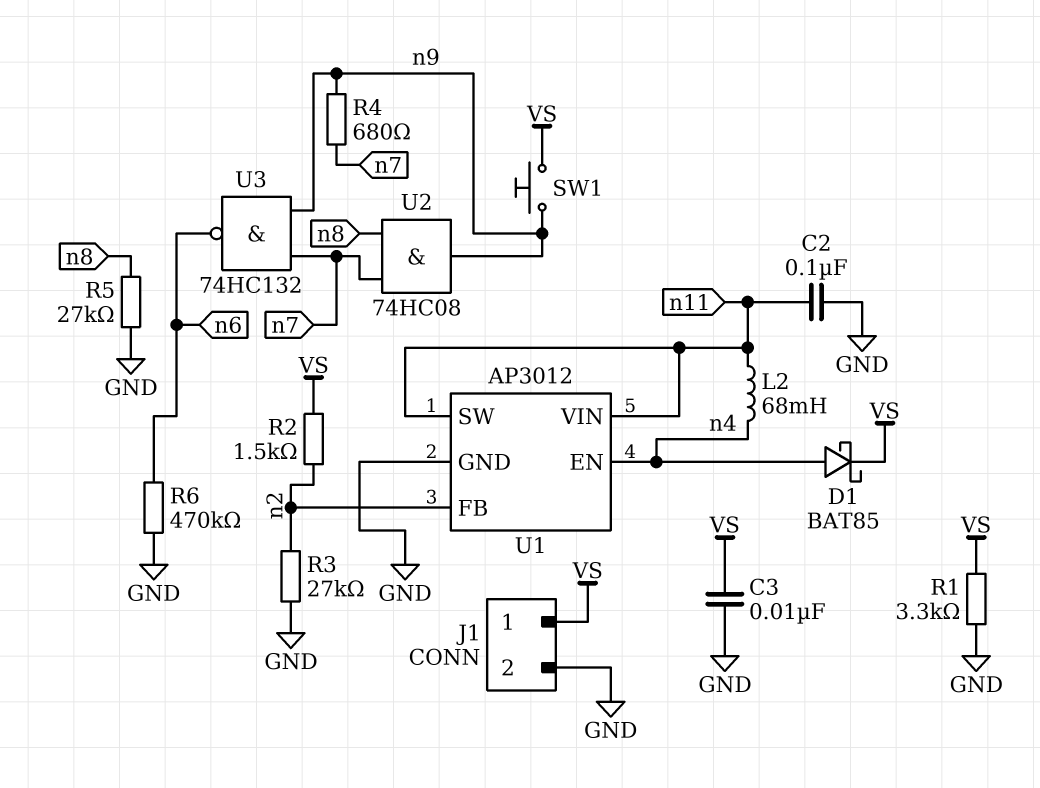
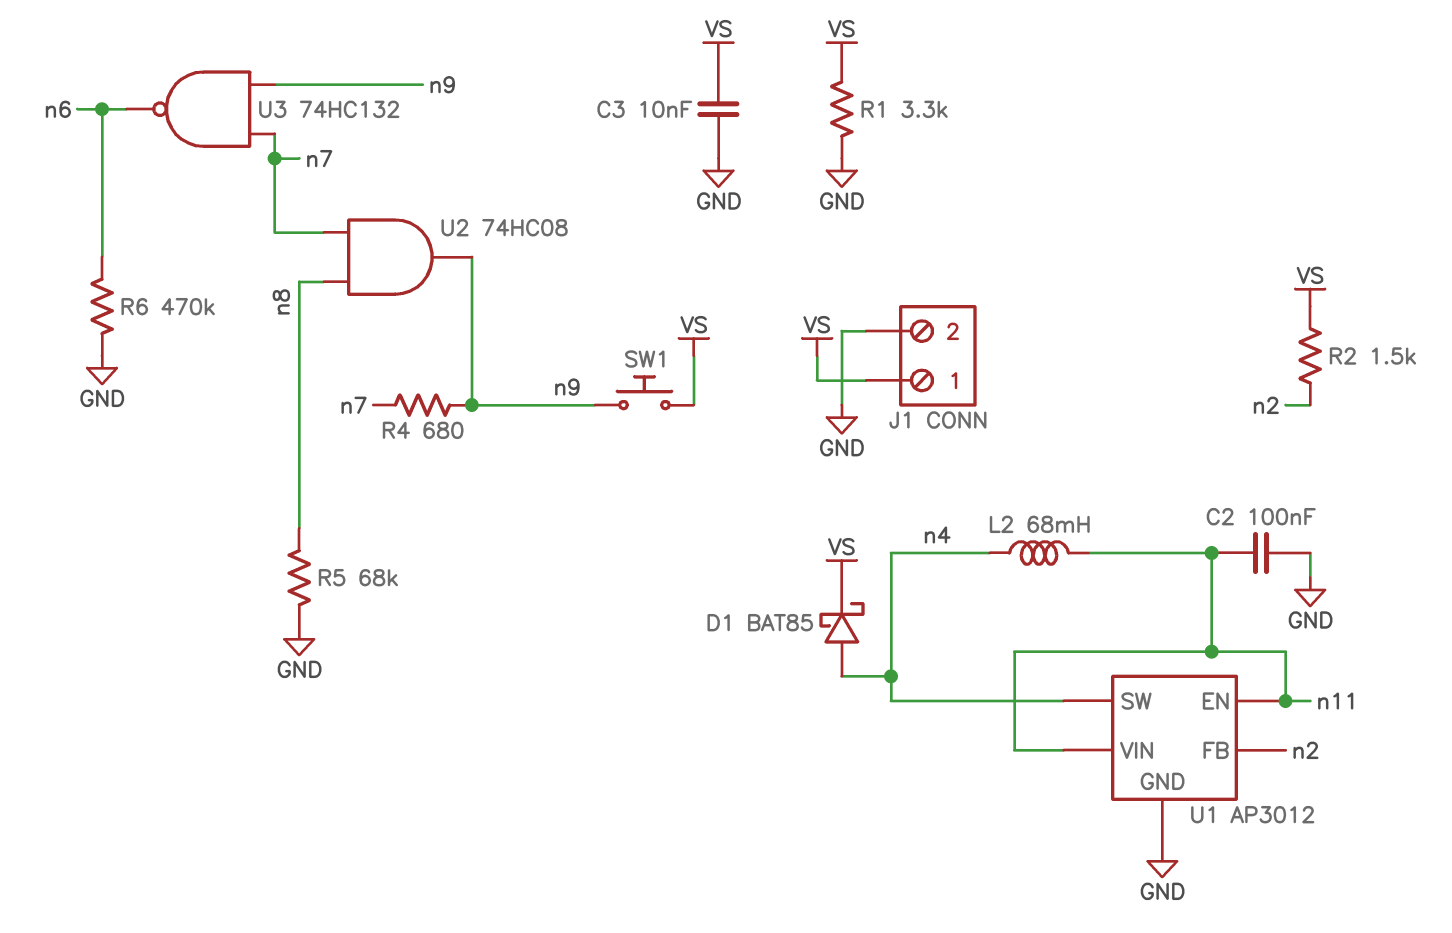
R3: 27k (GND, n2) -> none
R5: 27k (GND, n8) -> 68k (GND, n8)
U1 pin EN: n4 -> n11
U1 pin SW: n11 -> n4

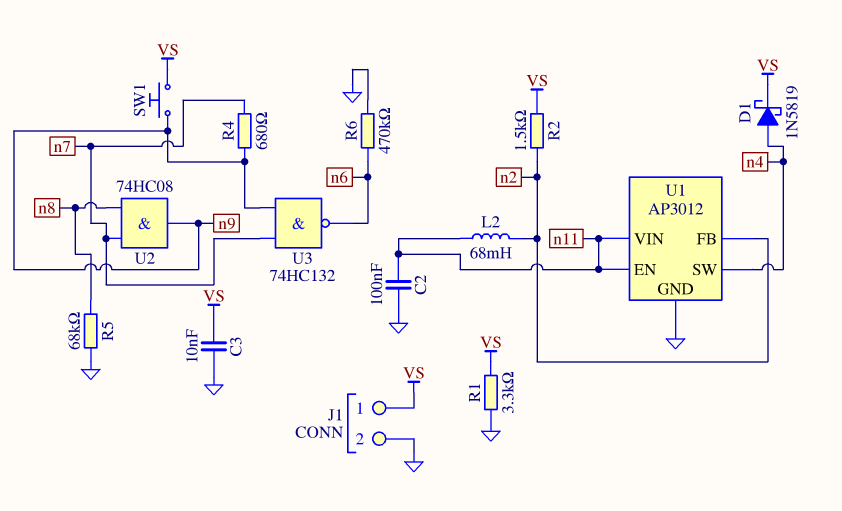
D1: schottky BAT85 (A n4, K VS) -> schottky 1N5819 (A n4, K VS)
L2: 68mH (n4, n11) -> 68mH (n2, n11)

